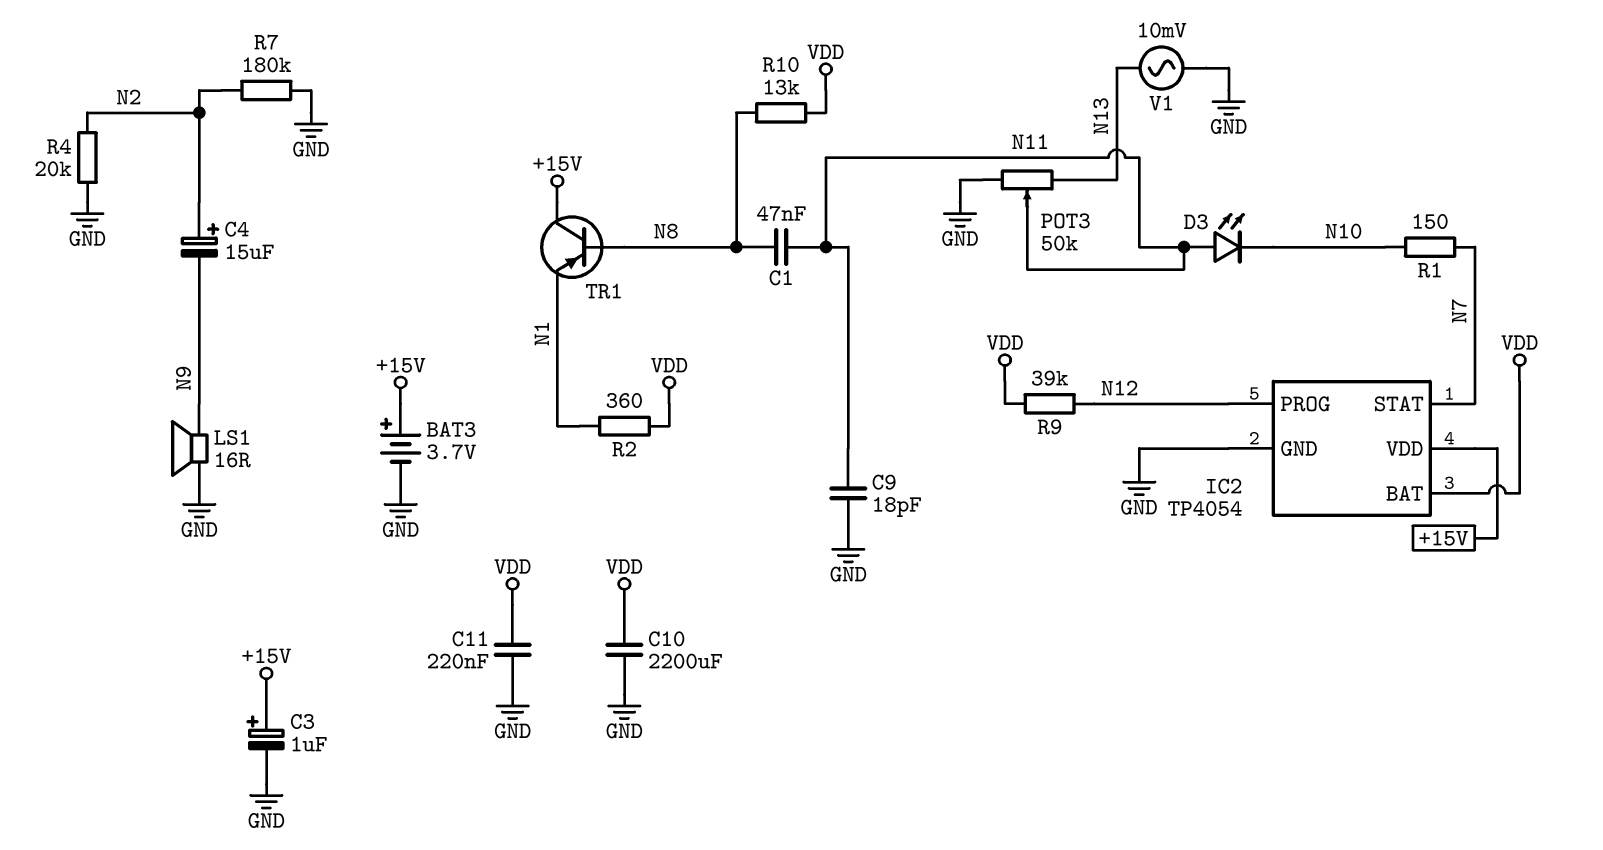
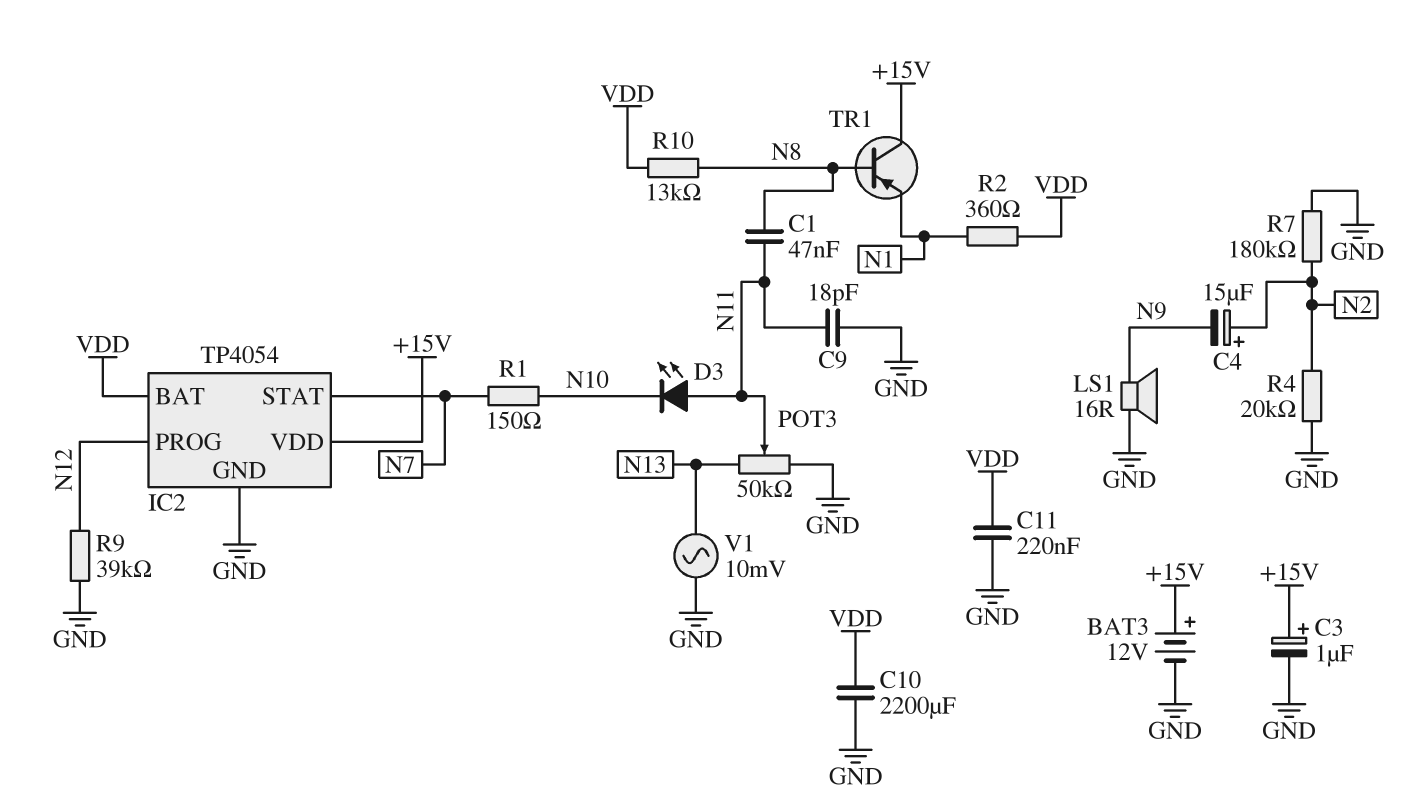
BAT3: 3.7V (plus +15V, minus GND) -> 12V (plus +15V, minus GND)
R9: 39k (N12, VDD) -> 39k (GND, N12)

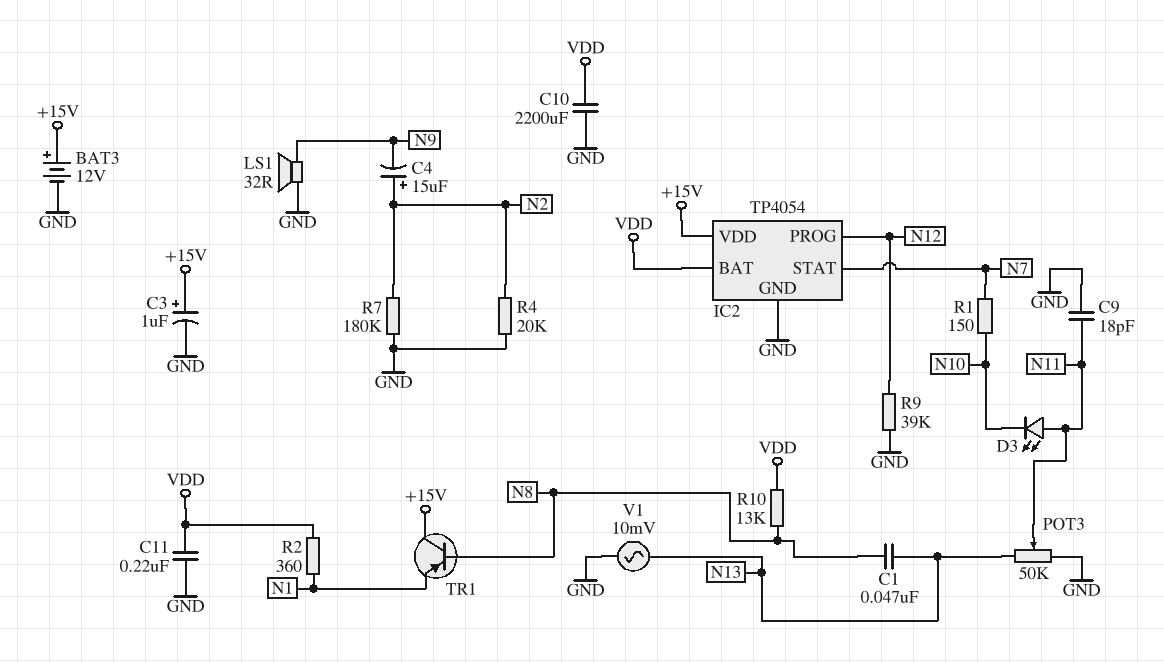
C1: 47nF (N8, N11) -> 47nF (N8, N13)
LS1: speaker 16R (GND, N9) -> speaker 32R (GND, N9)

